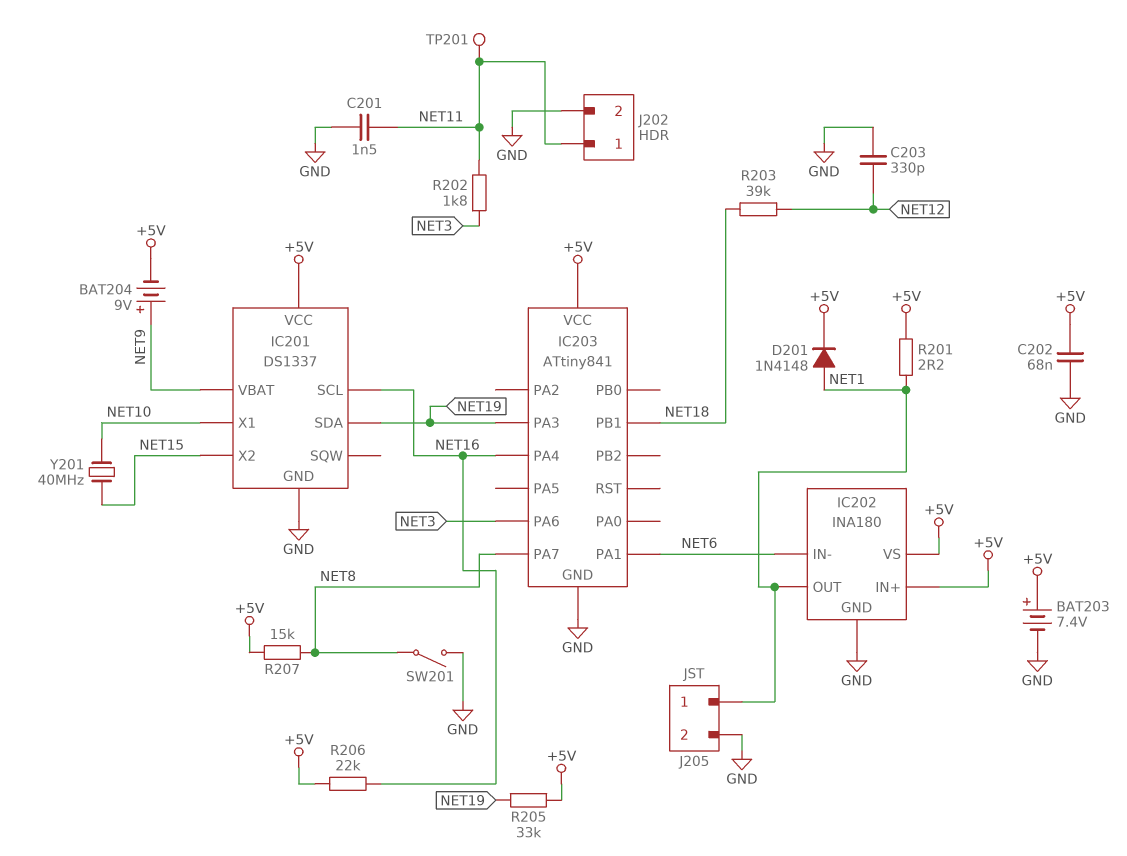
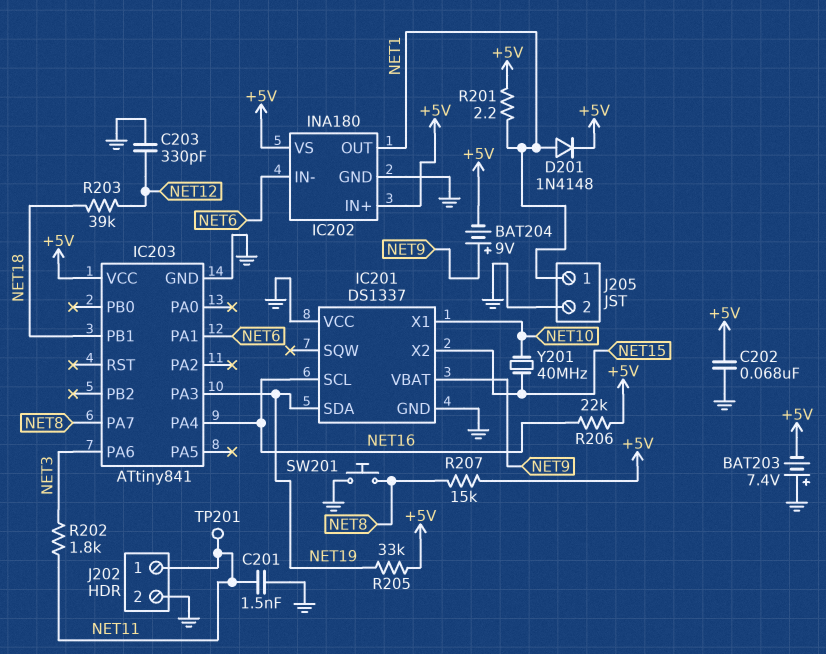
BAT203: 7.4V (plus +5V, minus GND) -> 7.4V (plus GND, minus +5V)
IC201 pin VCC: +5V -> GND
SW201: switch (GND, NET8) -> button (GND, NET8)

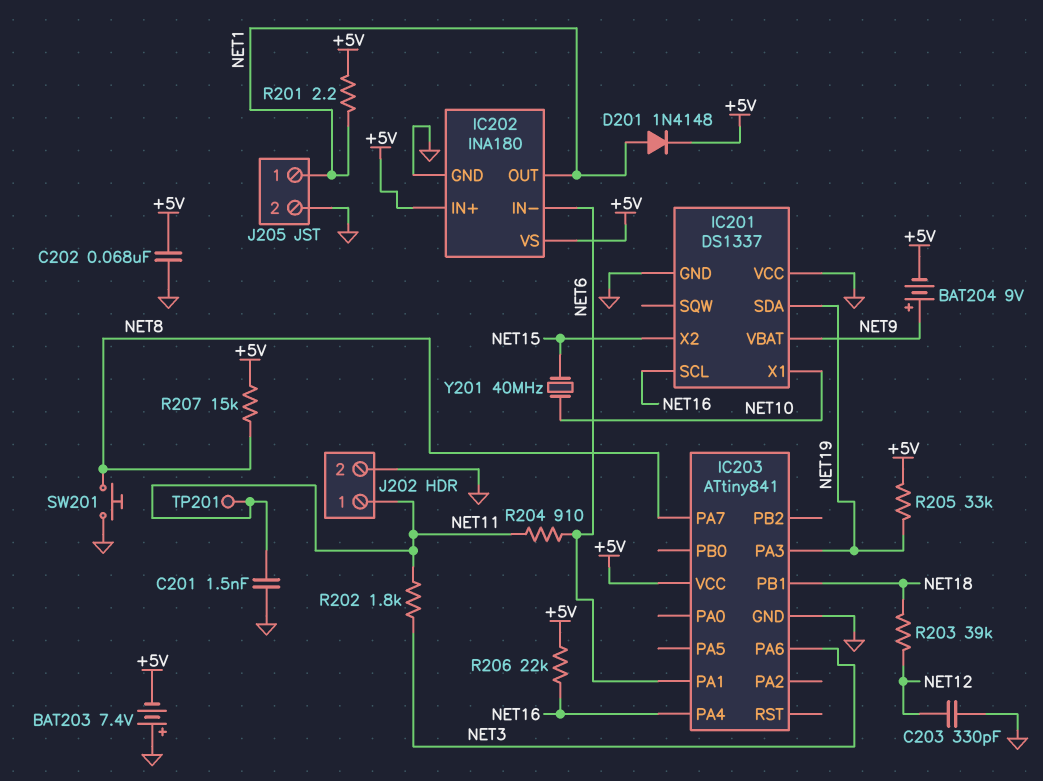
R204: none -> 910 (NET6, NET11)

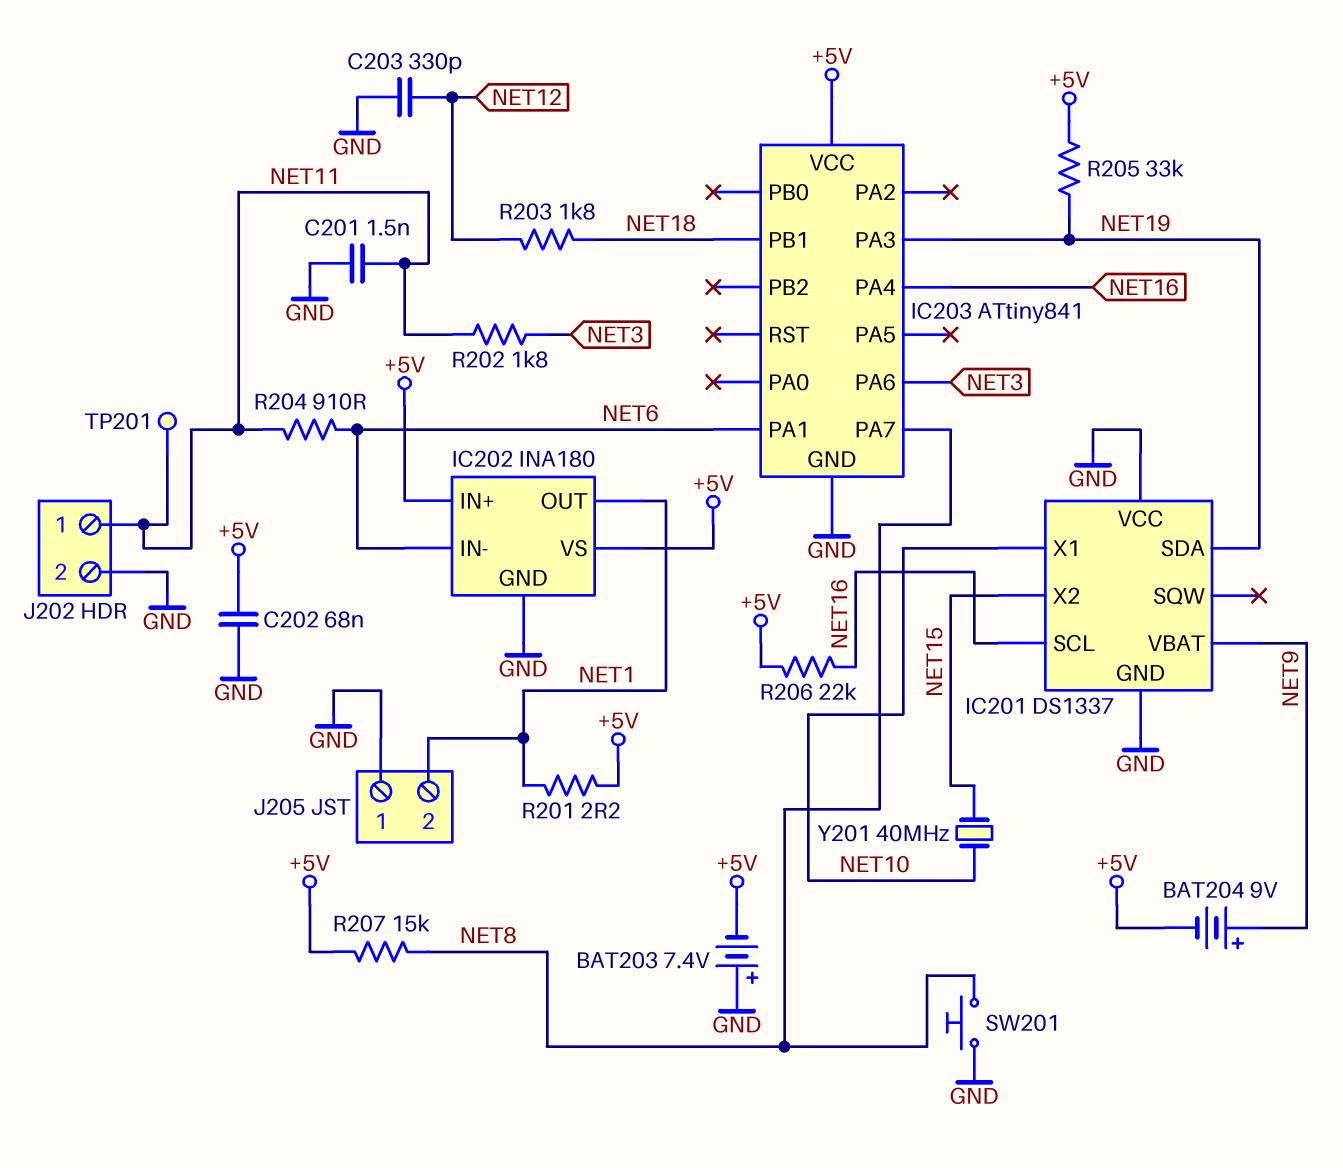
D201: diode 1N4148 (A NET1, K +5V) -> none
J205 pin 1: NET1 -> GND
J205 pin 2: GND -> NET1
R203: 39k (NET12, NET18) -> 1.8k (NET12, NET18)

